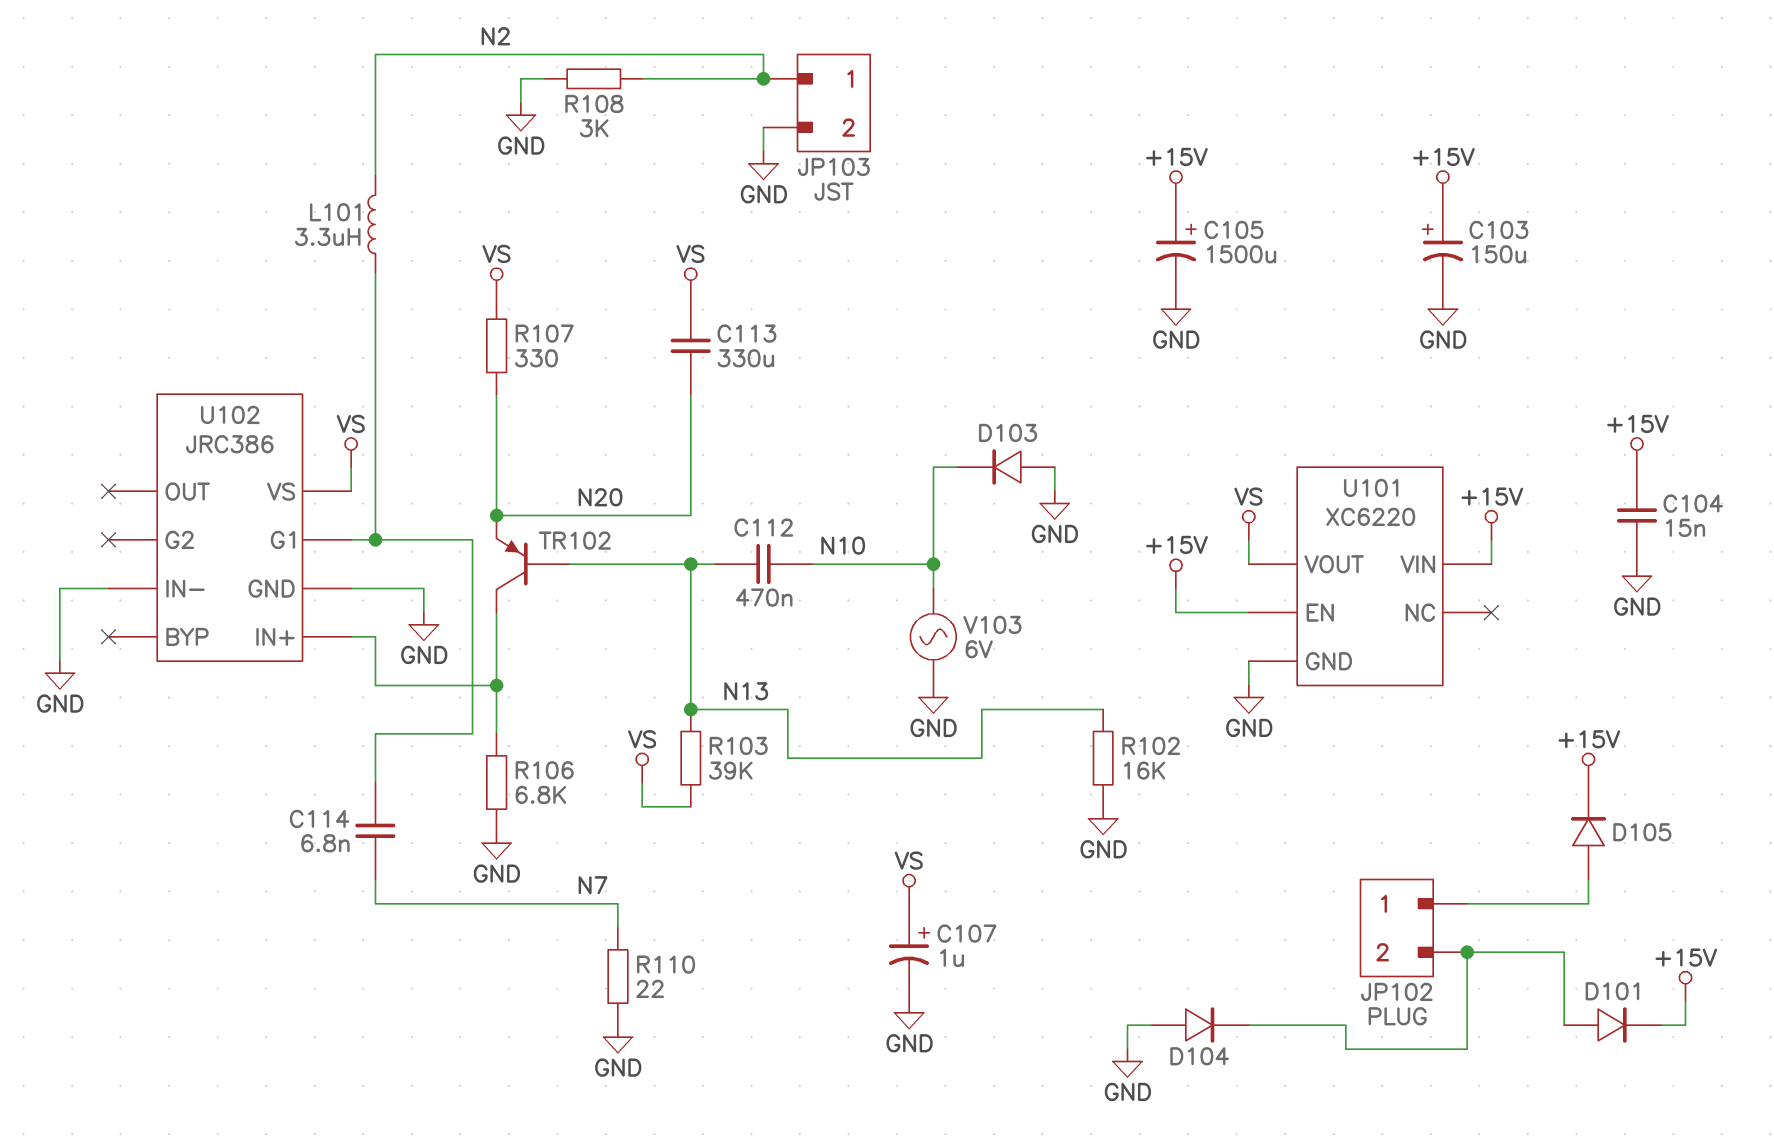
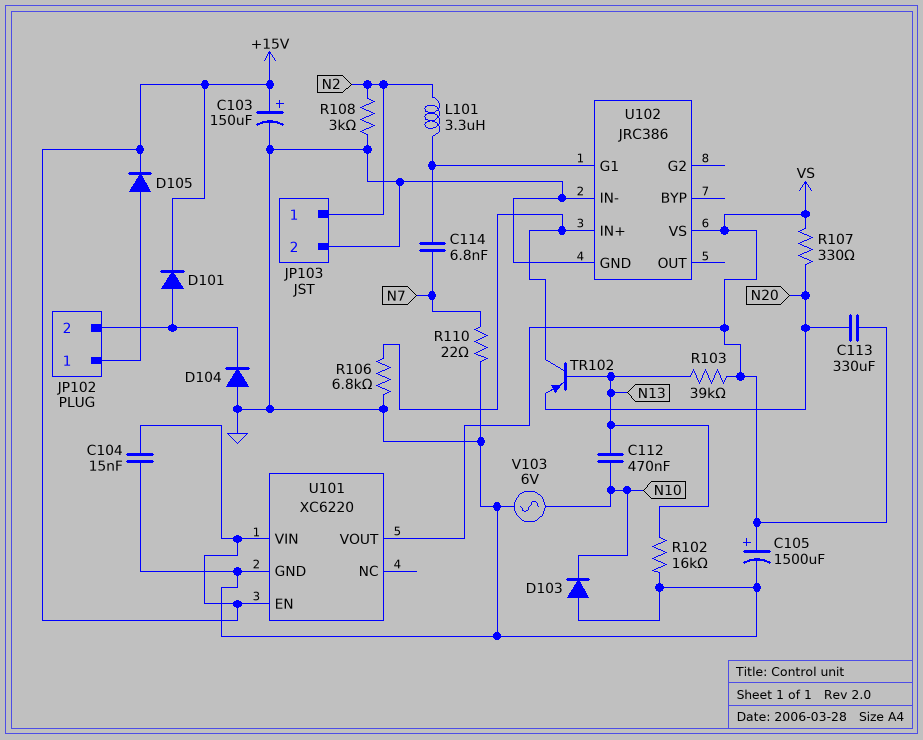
C105: 1500uF (plus +15V, minus GND) -> 1500uF (plus VS, minus GND)
C107: 1uF (plus VS, minus GND) -> none

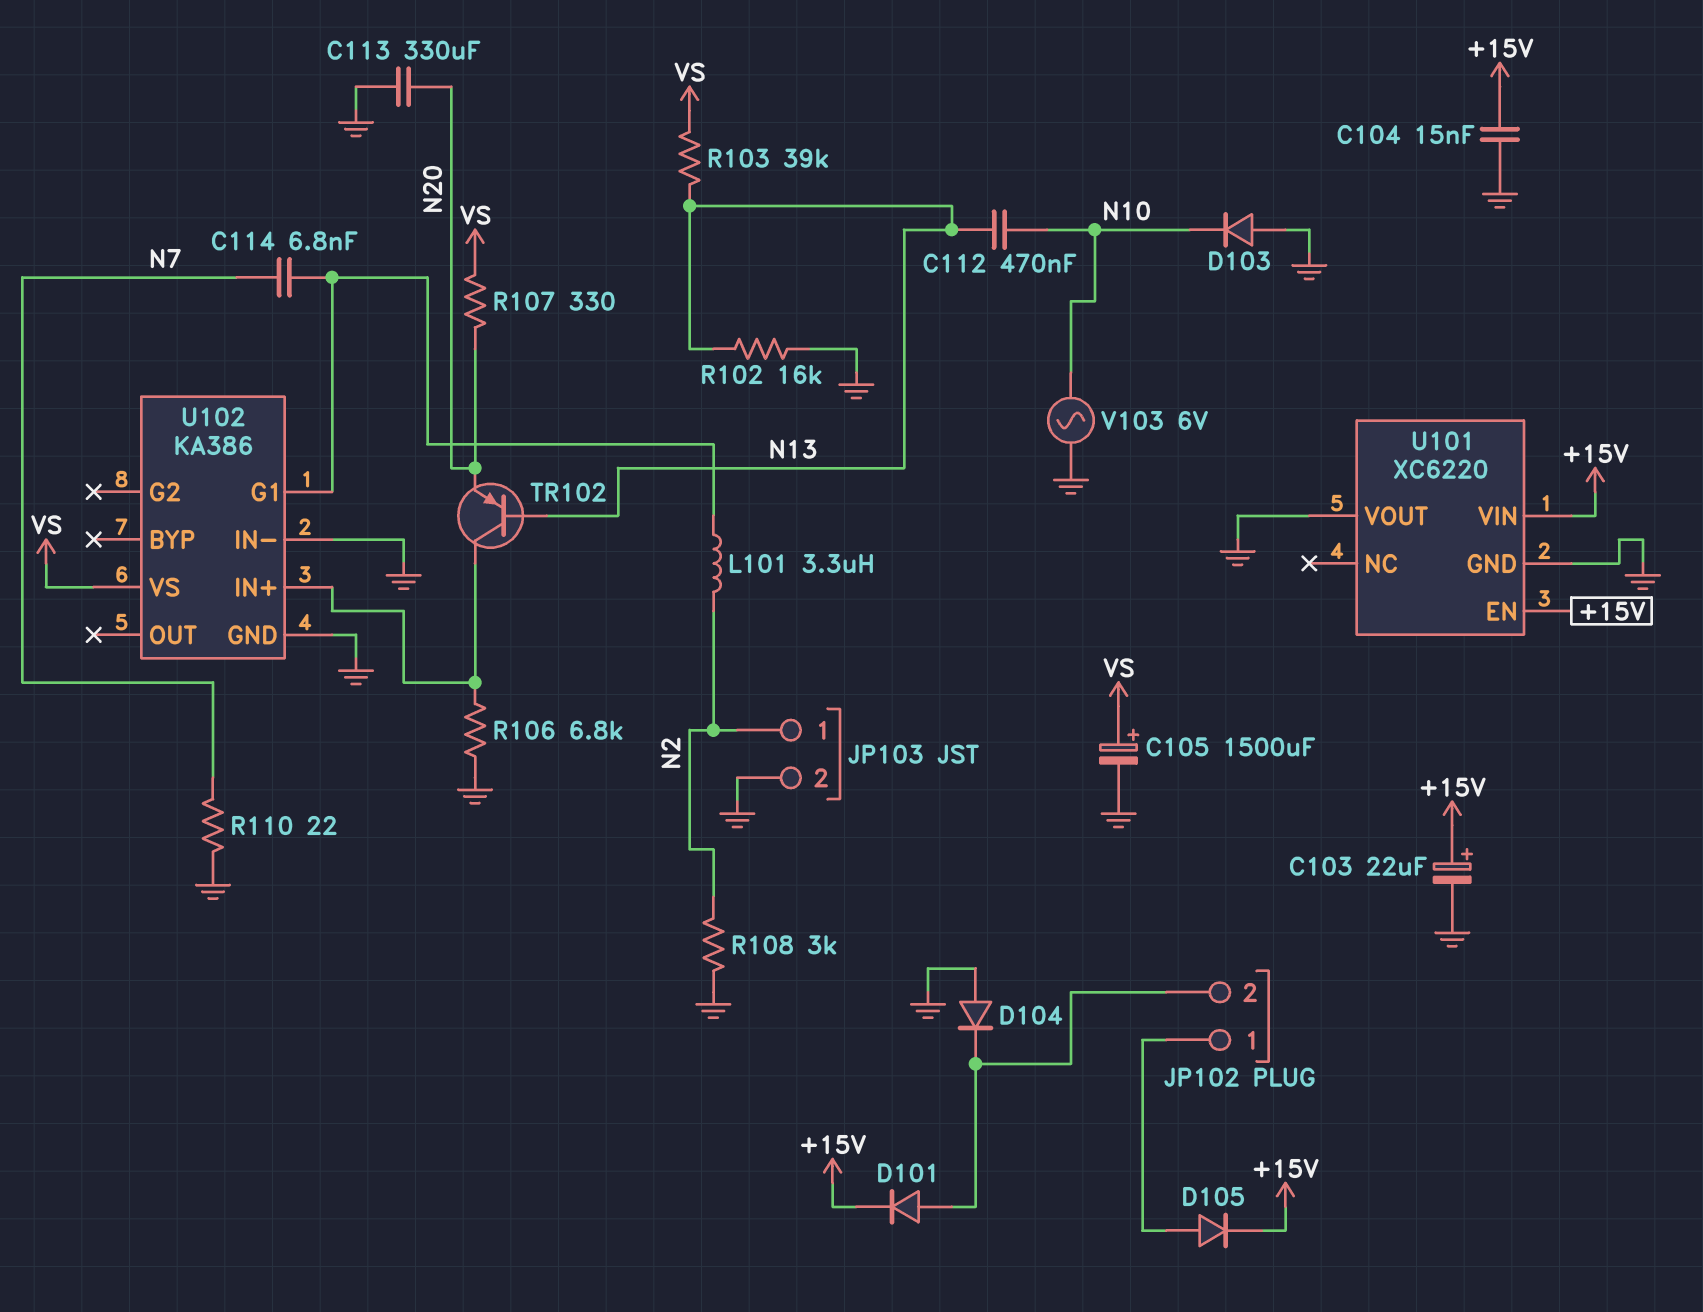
C103: 150uF (plus +15V, minus GND) -> 22uF (plus +15V, minus GND)
C113: 330uF (N20, VS) -> 330uF (GND, N20)
U101 pin VOUT: VS -> GND
U102: JRC386 -> KA386

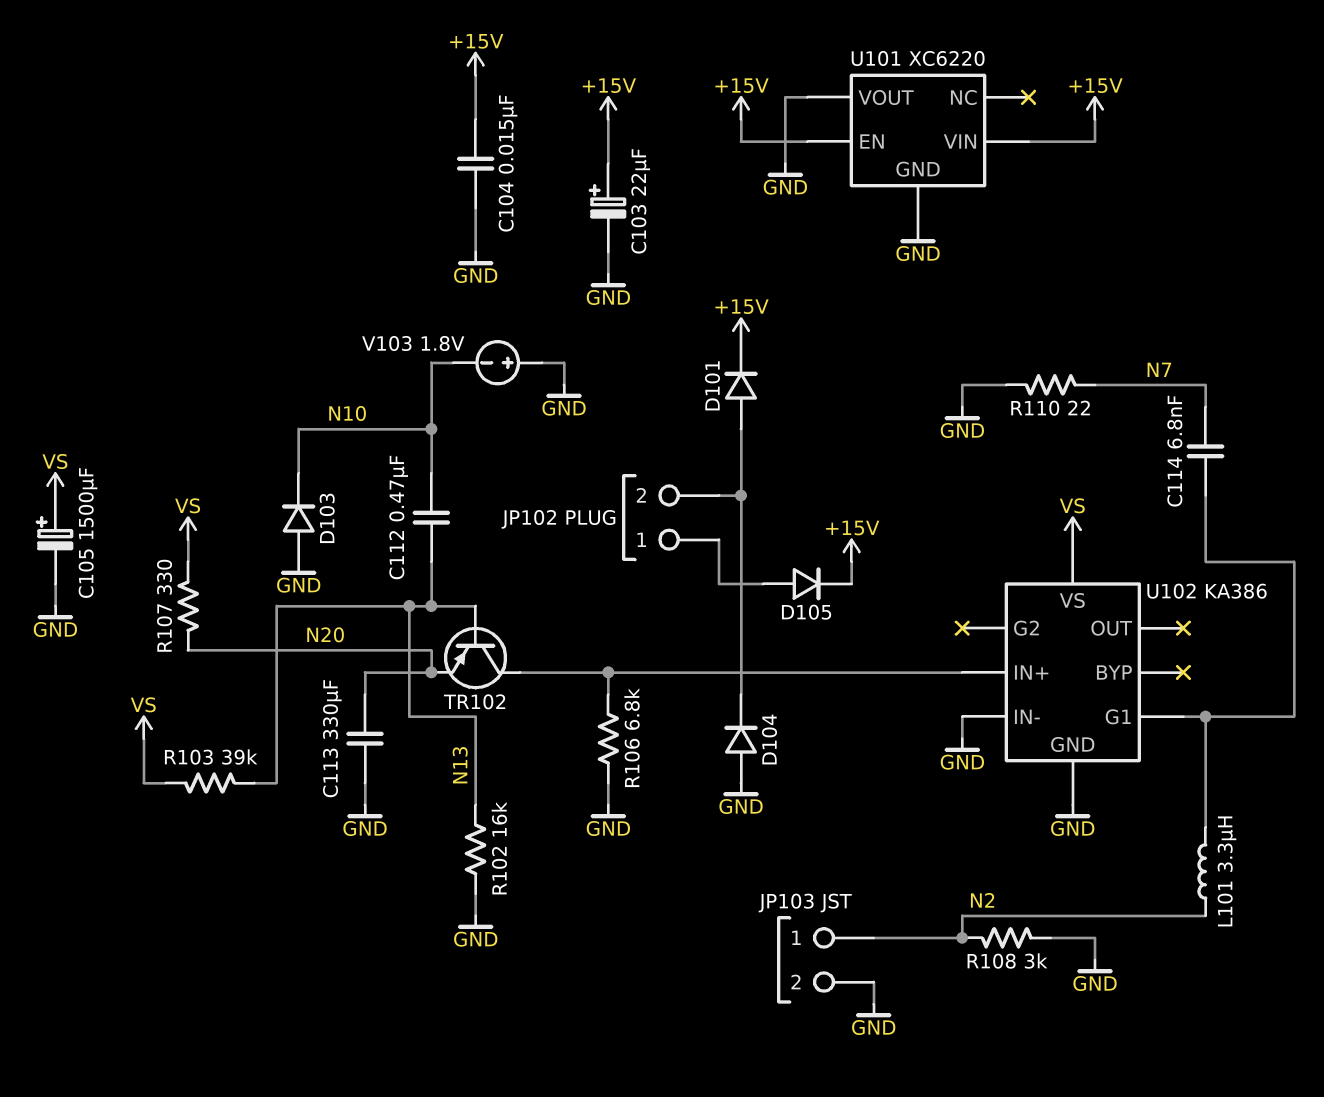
V103: AC 6V (GND, N10) -> 1.8V (plus GND, minus N10)

